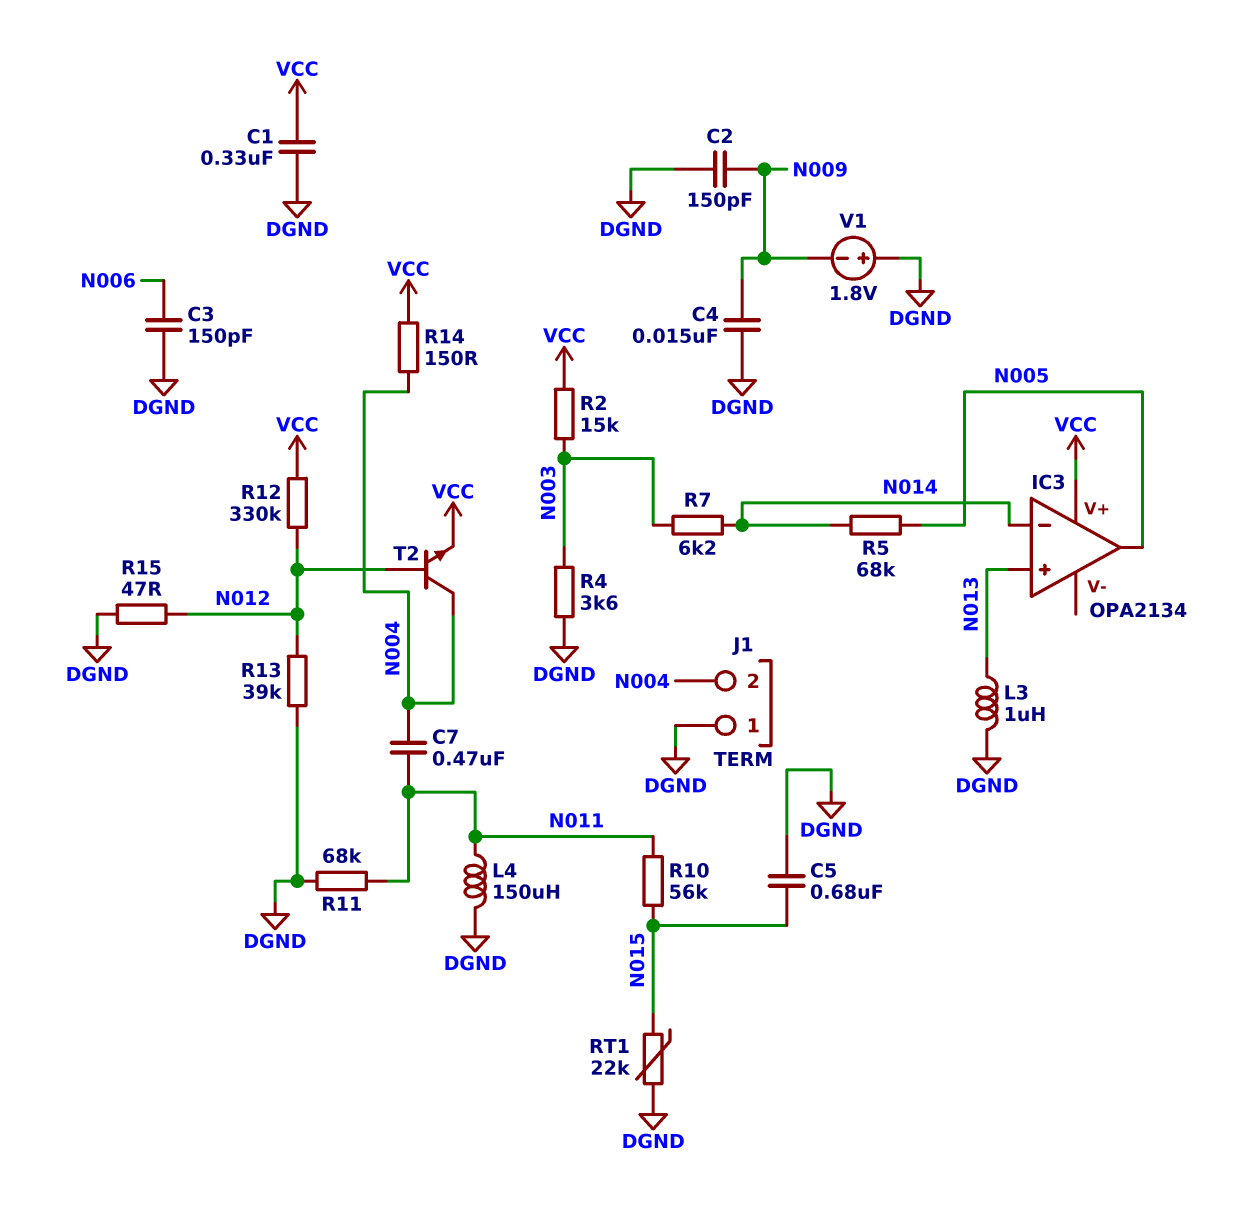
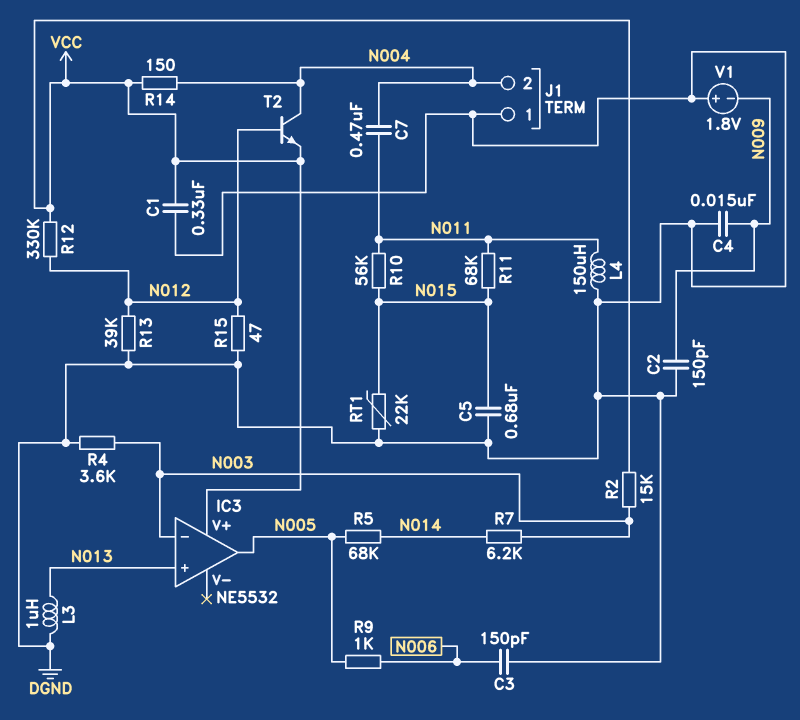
IC3: OPA2134 -> NE5532
IC3 pin in-: N014 -> N003
R9: none -> 1k (N005, N006)
R11: 68k (DGND, N011) -> 68k (N011, N015)

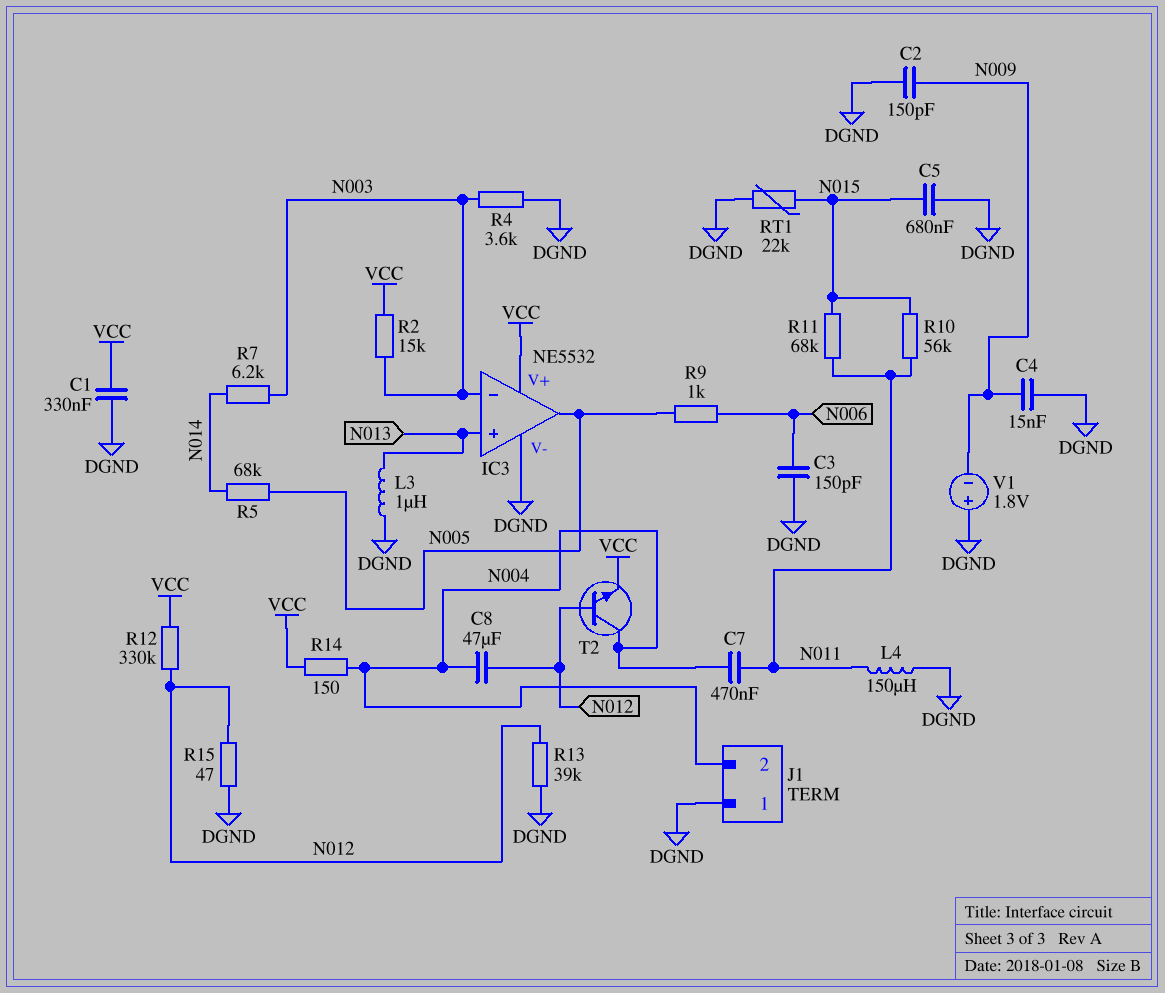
C8: none -> 47uF (N004, N012)
IC3 pin V-: none -> DGND

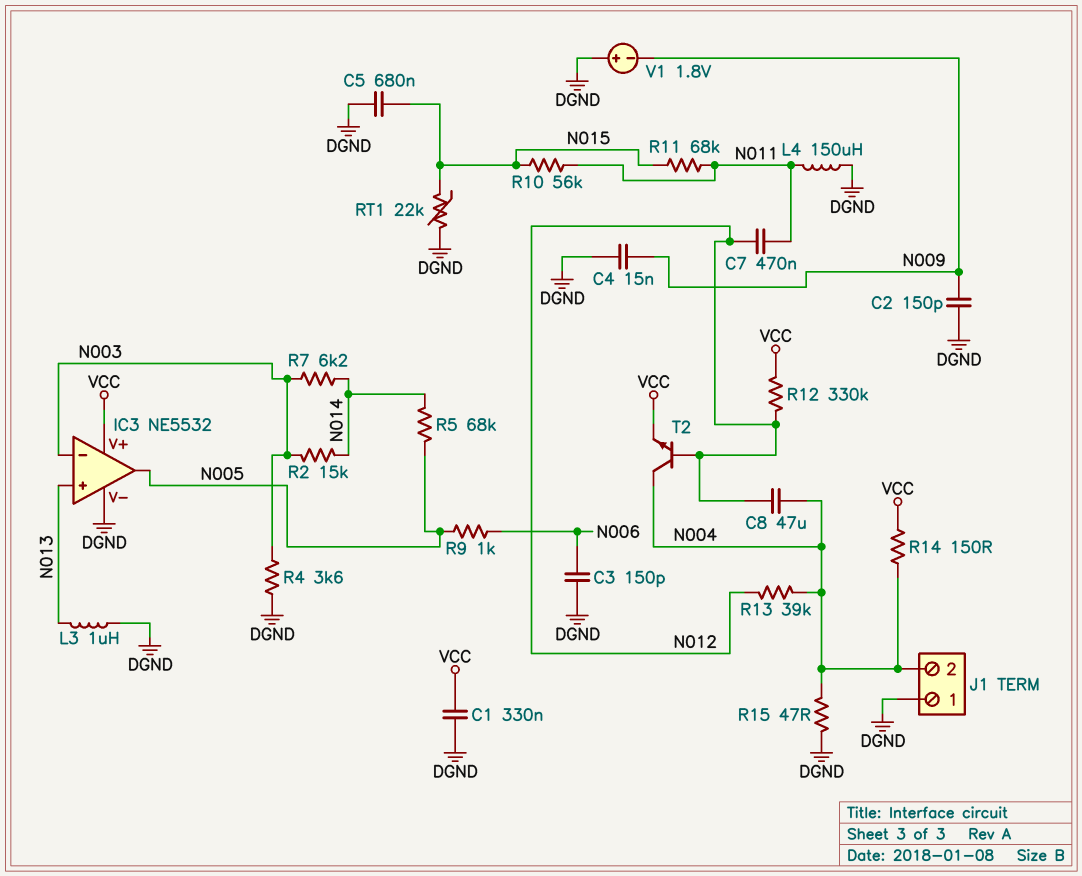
C7: 470nF (N004, N011) -> 470nF (N011, N012)
R2: 15k (N003, VCC) -> 15k (N003, N014)
R13: 39k (DGND, N012) -> 39k (N004, N012)
R15: 47 (DGND, N012) -> 47 (DGND, N004)

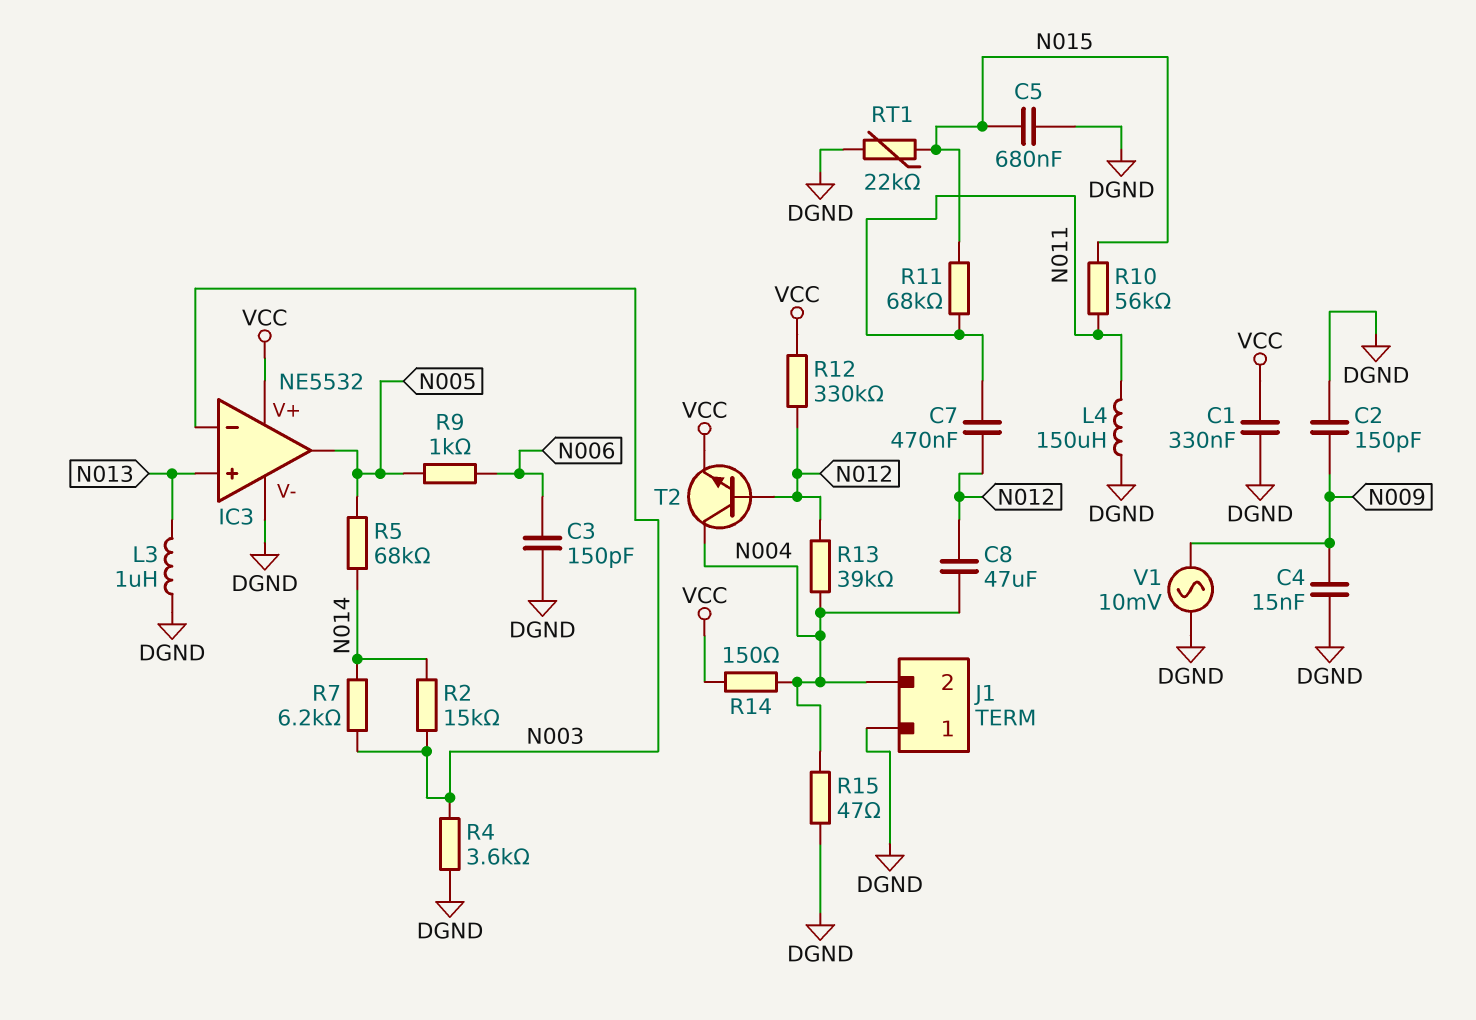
V1: 1.8V (plus DGND, minus N009) -> AC 10mV (DGND, N009)

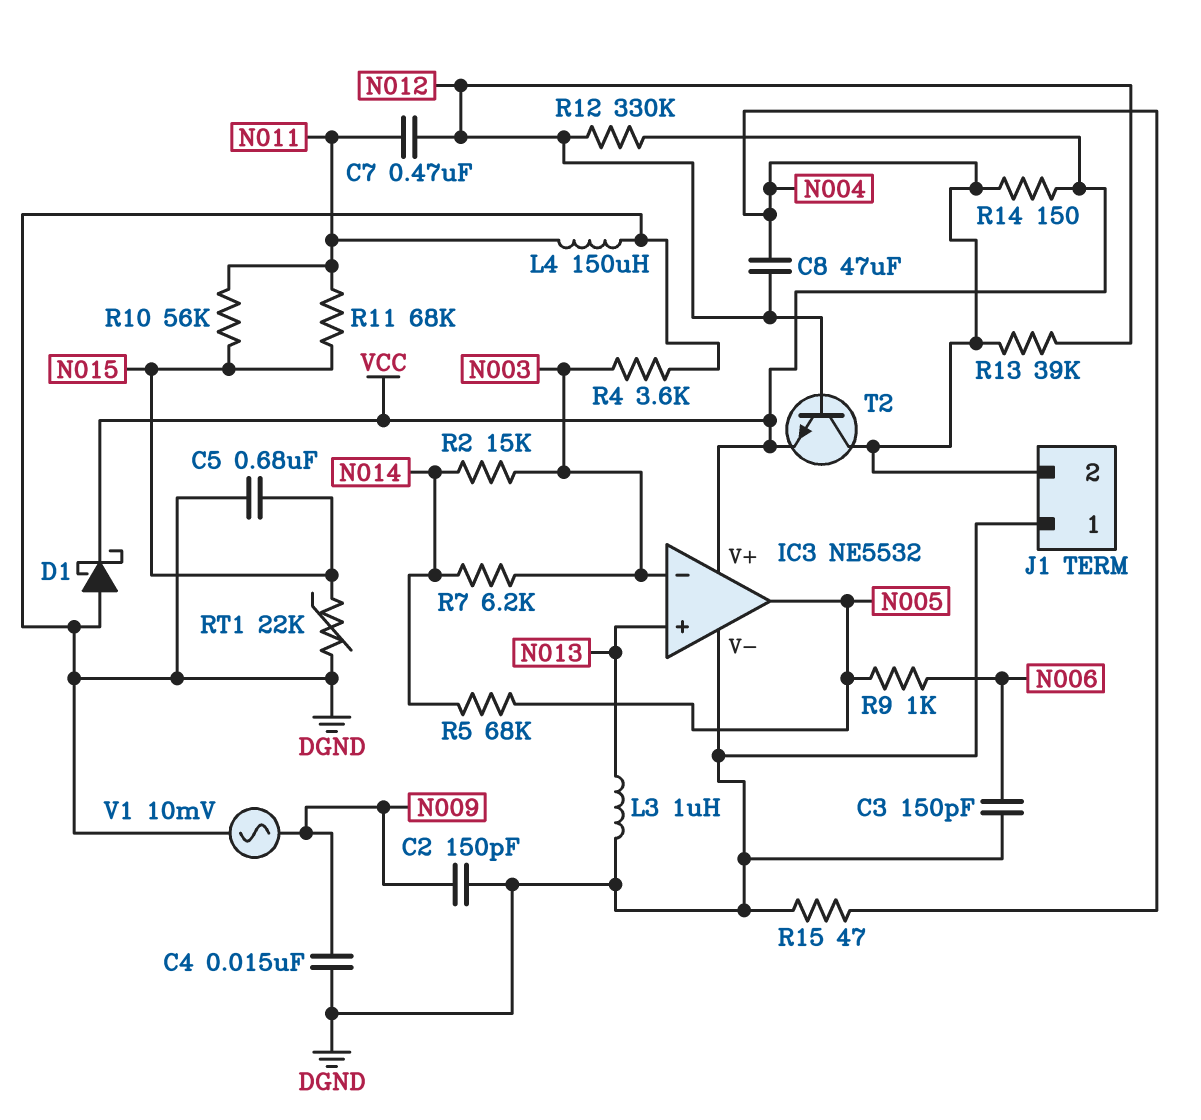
C1: 330nF (DGND, VCC) -> none
D1: none -> schottky (A DGND, K VCC)

